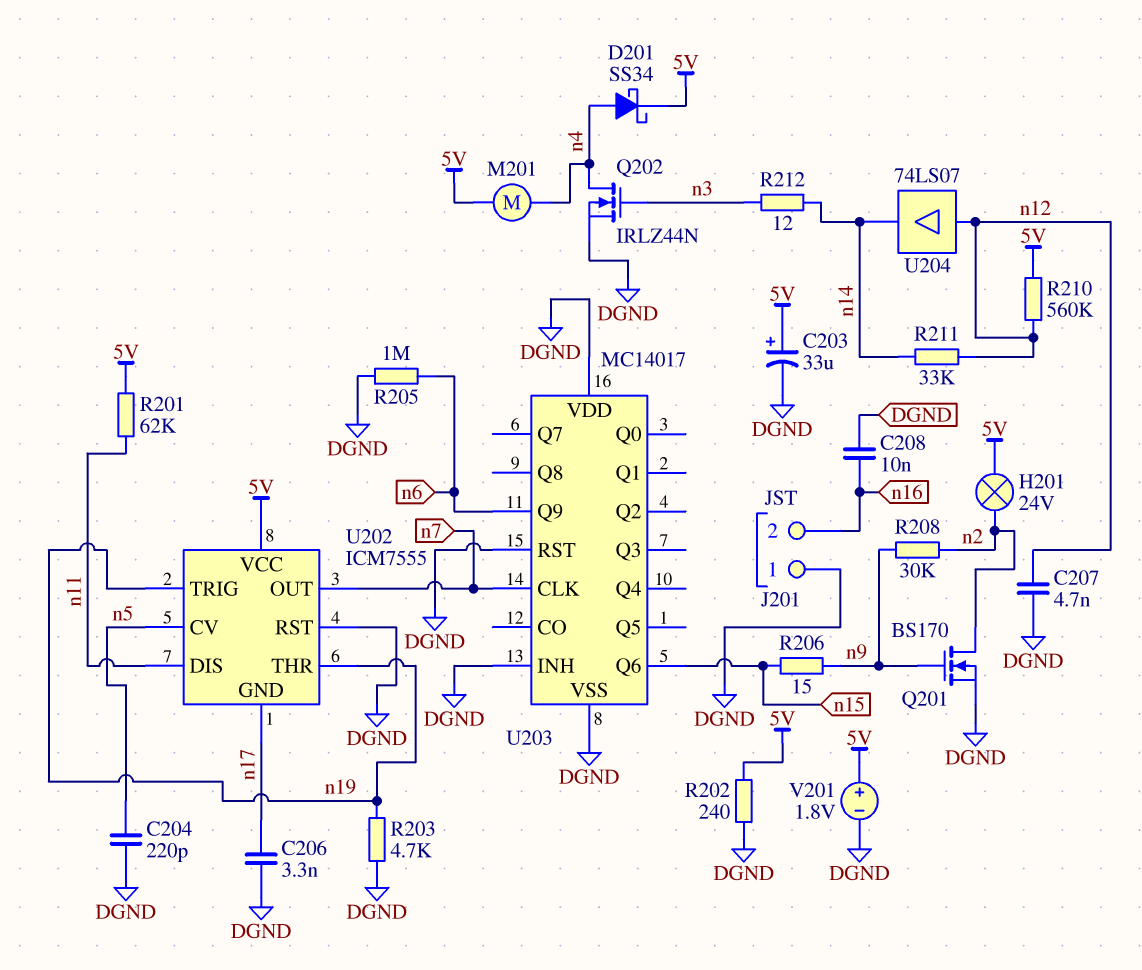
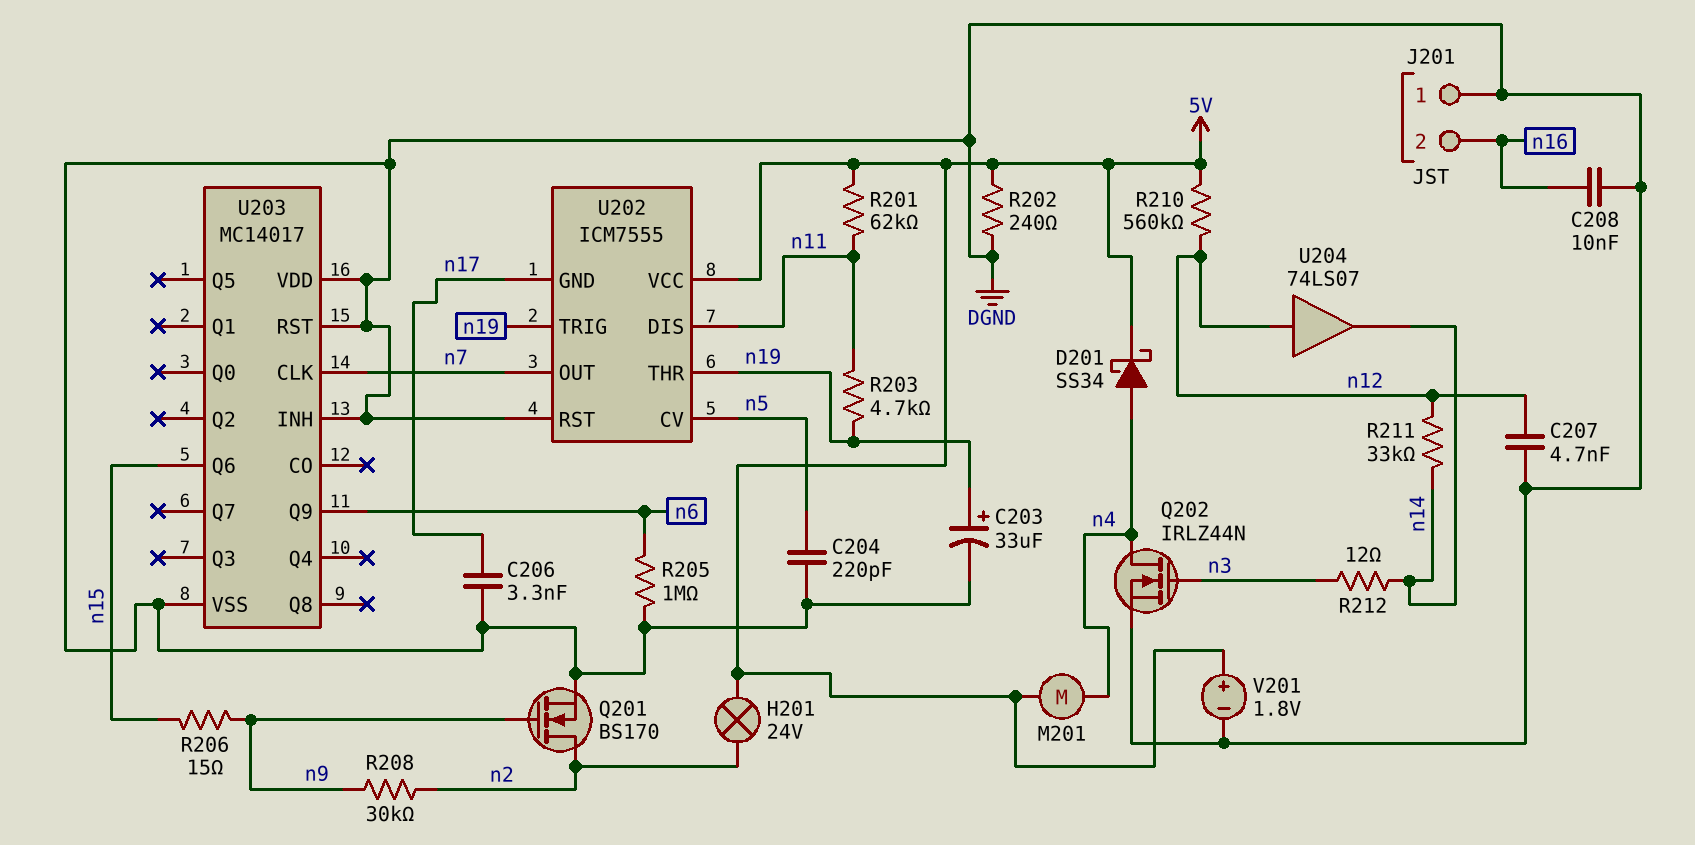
C203: 33uF (plus 5V, minus DGND) -> 33uF (plus n19, minus DGND)
R203: 4.7k (DGND, n19) -> 4.7k (n11, n19)

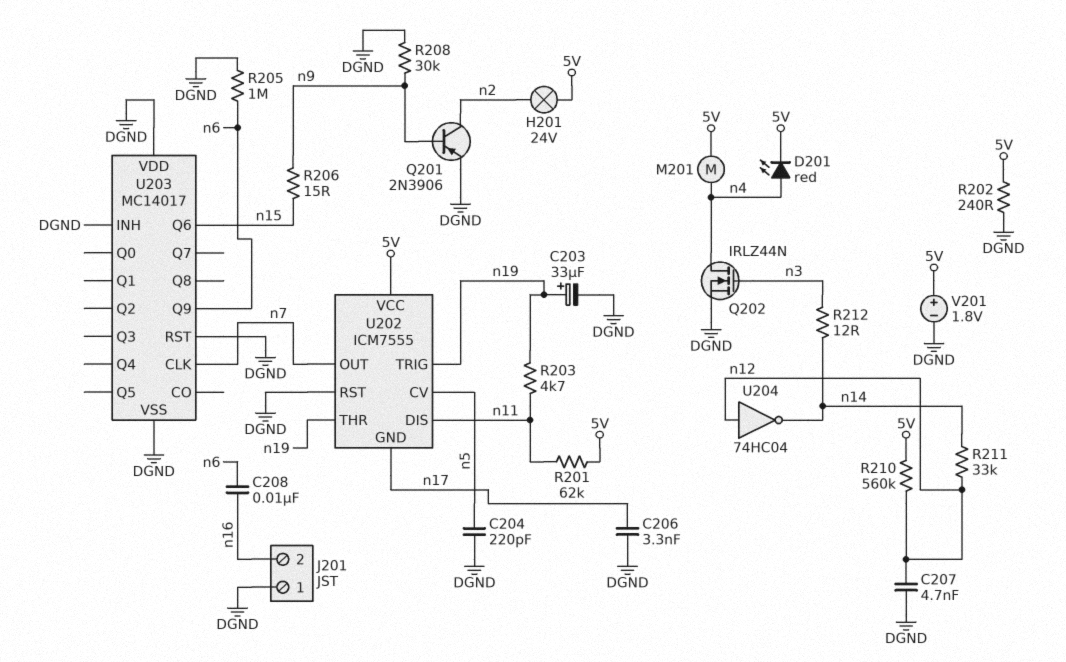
C208: 10nF (DGND, n16) -> 10nF (n6, n16)
D201: schottky SS34 (A n4, K 5V) -> LED red (A n4, K 5V)
Q201: NMOS BS170 (G n9, D n2, S DGND) -> PNP 2N3906 (B n9, C n2, E DGND)
R208: 30k (n2, n9) -> 30k (DGND, n9)
U204: buffer 74LS07 (in n12, out n14) -> NOT 74HC04 (in n12, out n14)

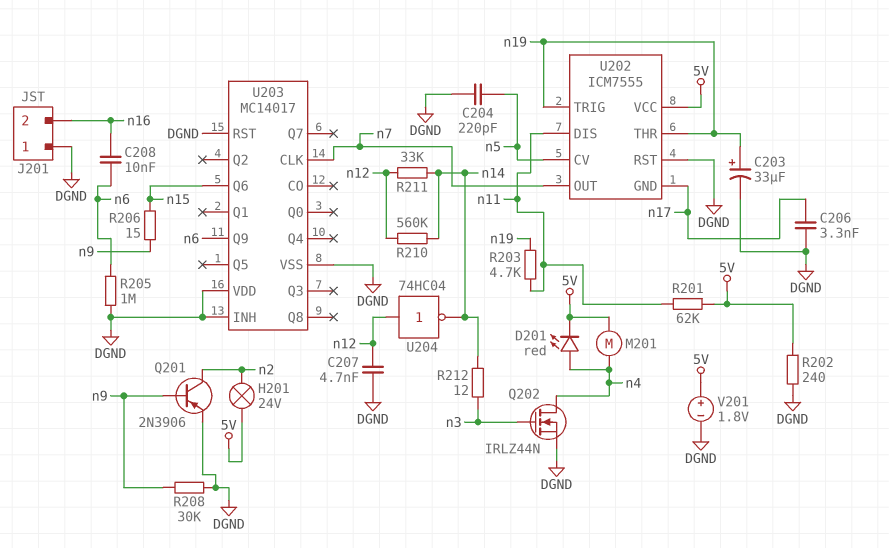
R210: 560k (5V, n12) -> 560k (n12, n14)

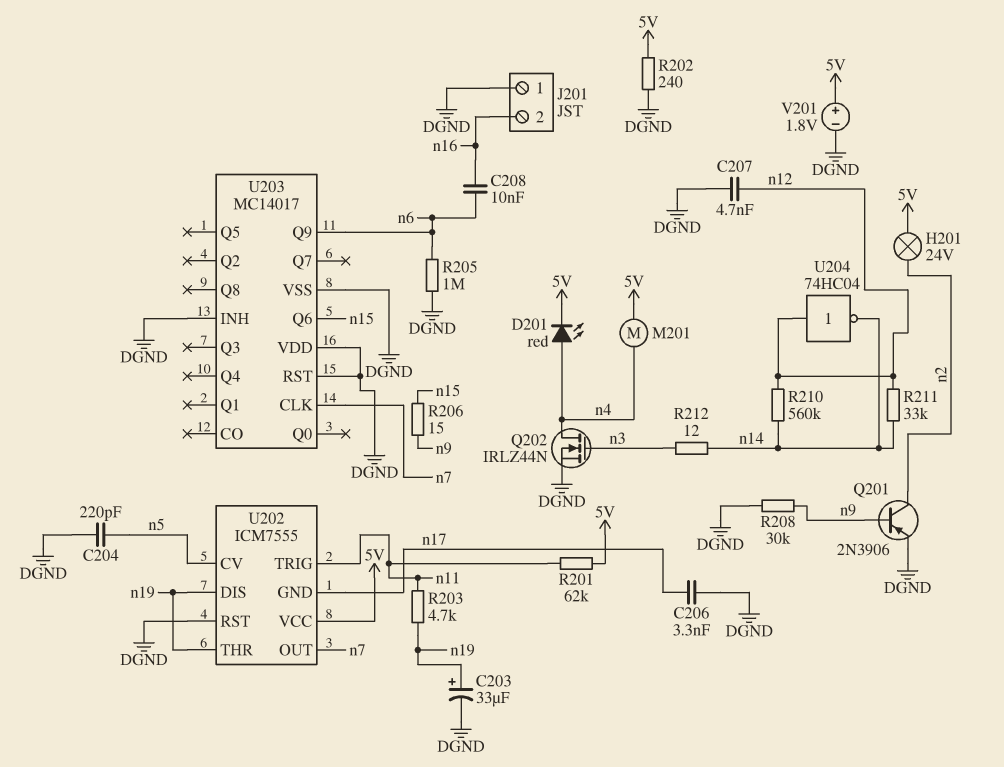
U202 pin DIS: n11 -> n19
U202 pin TRIG: n19 -> n11

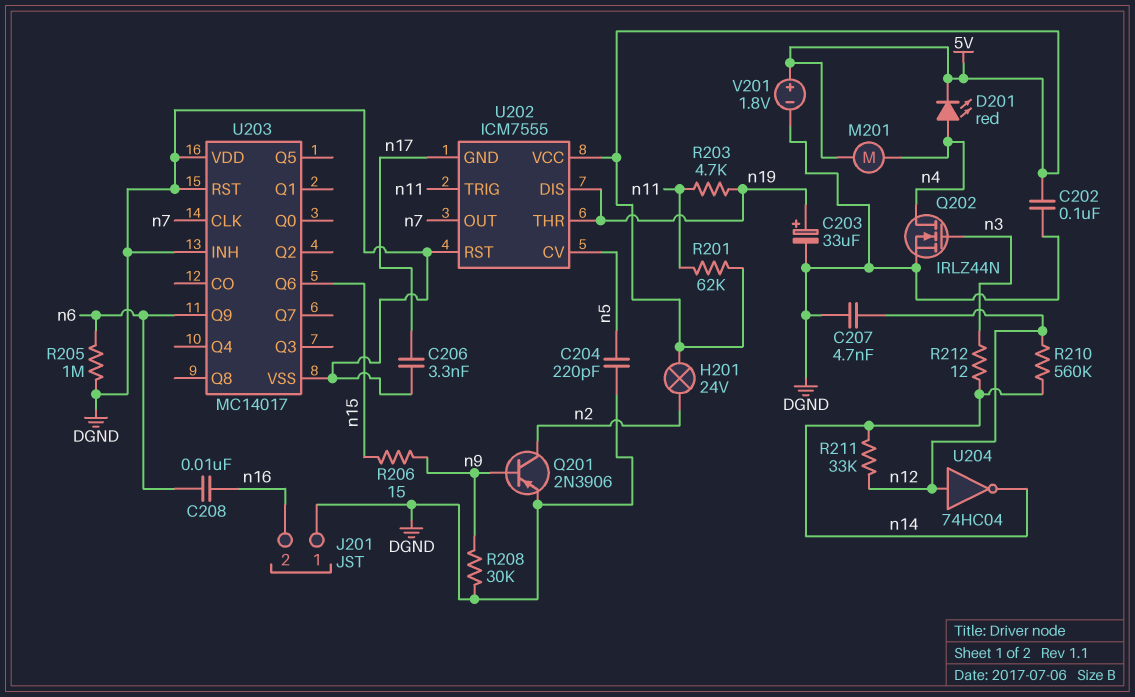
C202: none -> 100nF (5V, DGND)
R202: 240 (5V, DGND) -> none

